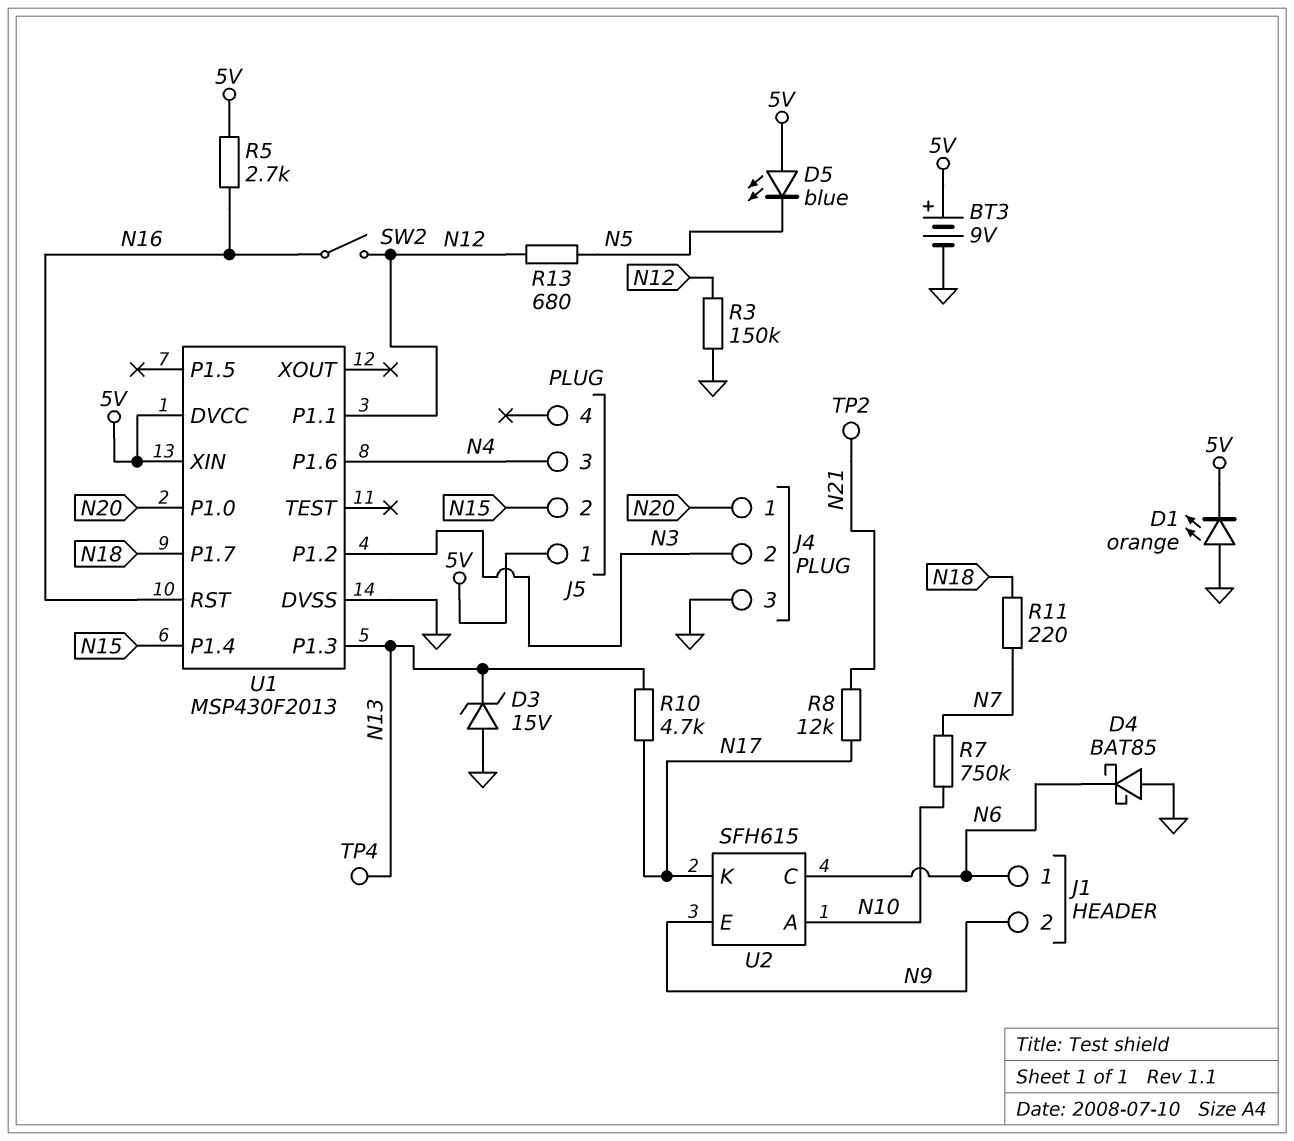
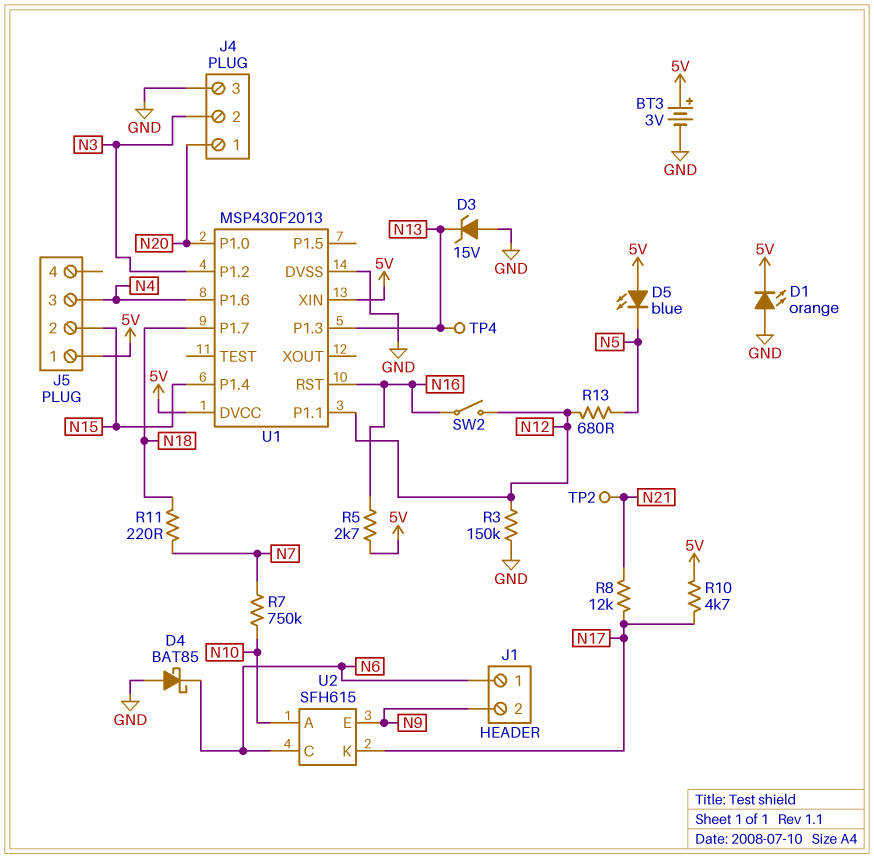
BT3: 9V (plus 5V, minus GND) -> 3V (plus 5V, minus GND)
R10: 4.7k (N13, N17) -> 4.7k (5V, N17)

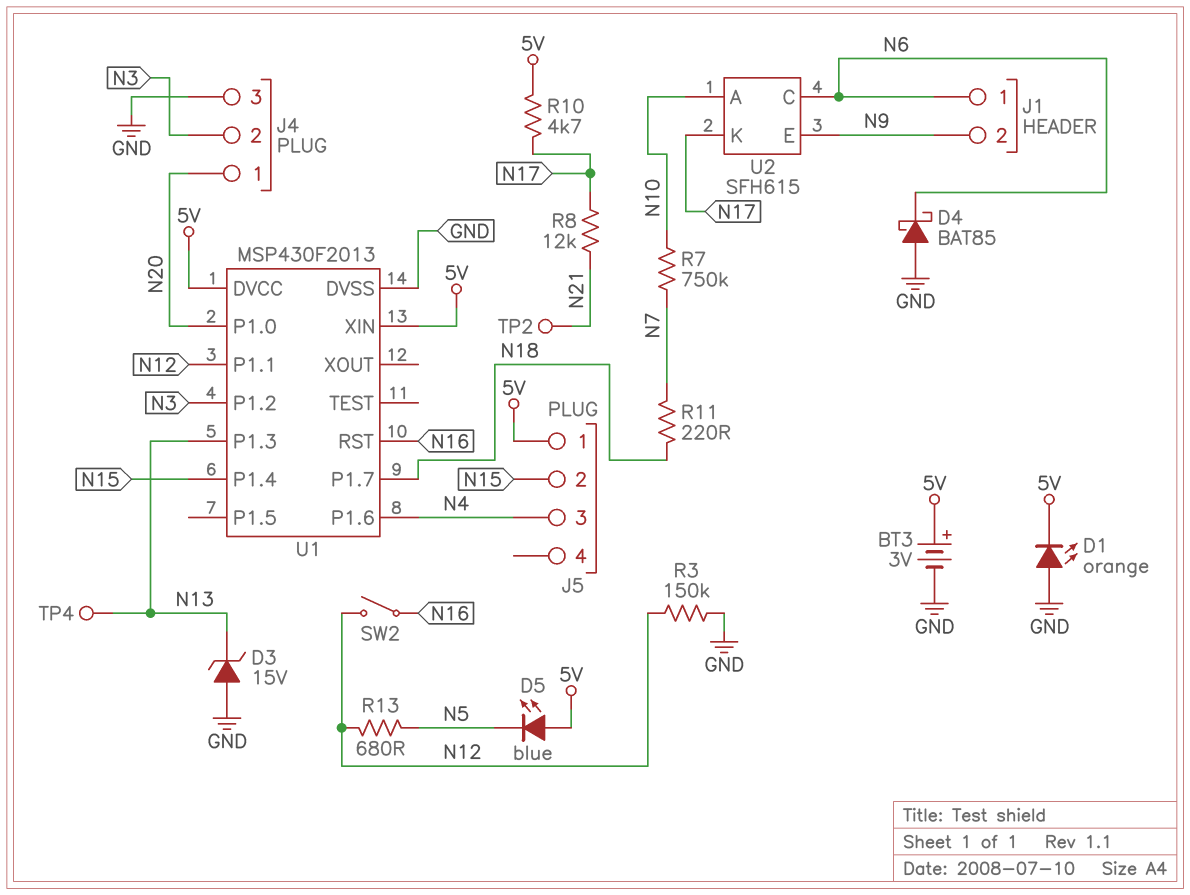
R5: 2.7k (5V, N16) -> none

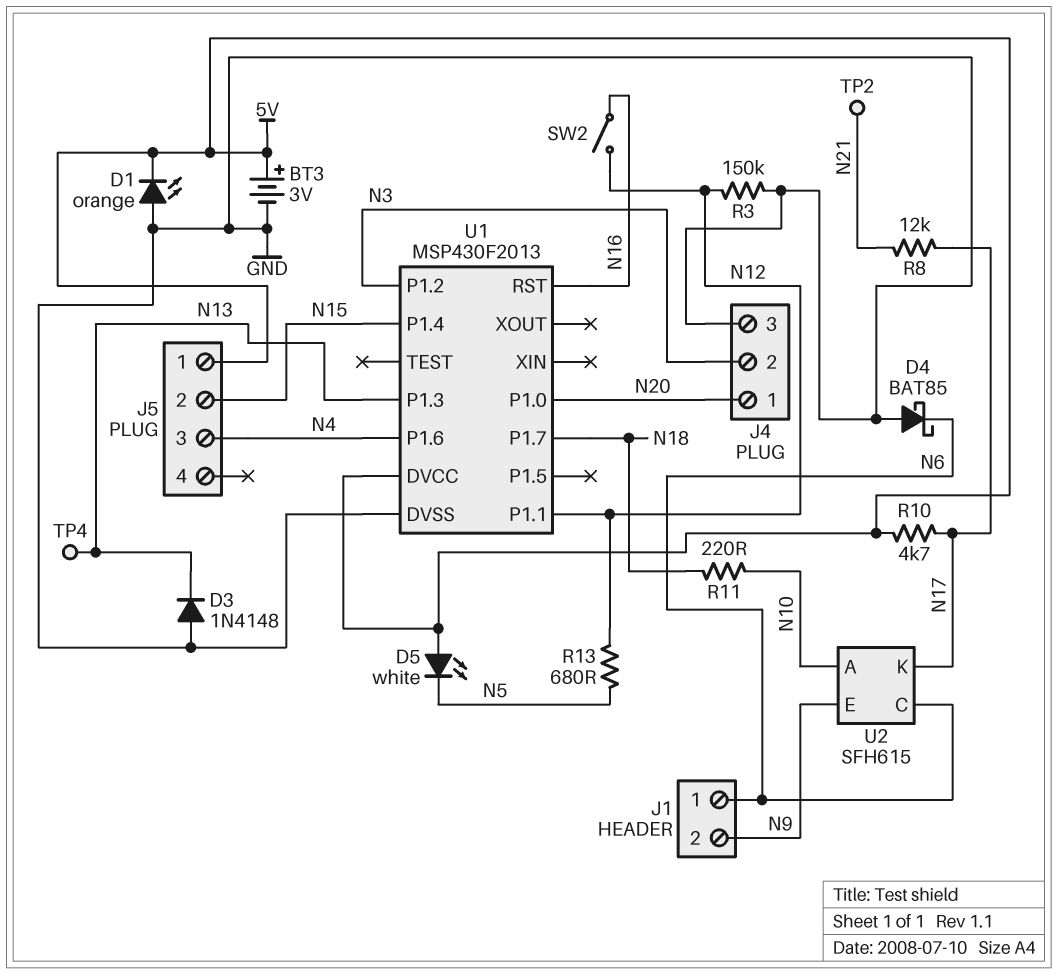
D3: zener 15V (A GND, K N13) -> diode 1N4148 (A GND, K N13)
D5: LED blue (A 5V, K N5) -> LED white (A 5V, K N5)
R7: 750k (N7, N10) -> none
R11: 220 (N7, N18) -> 220 (N10, N18)
U1 pin XIN: 5V -> none

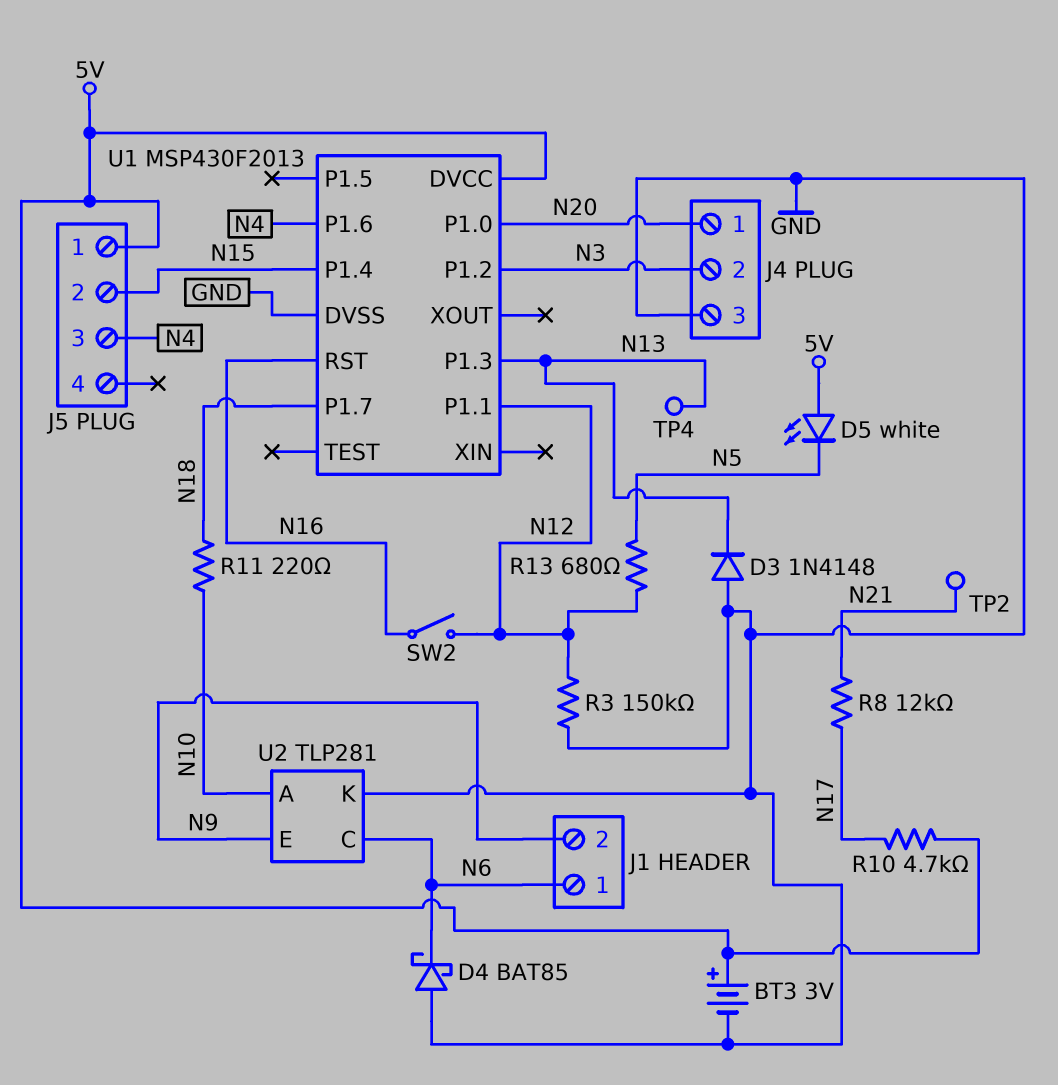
D1: LED orange (A GND, K 5V) -> none
U2: SFH615 -> TLP281
U2 pin K: N17 -> GND

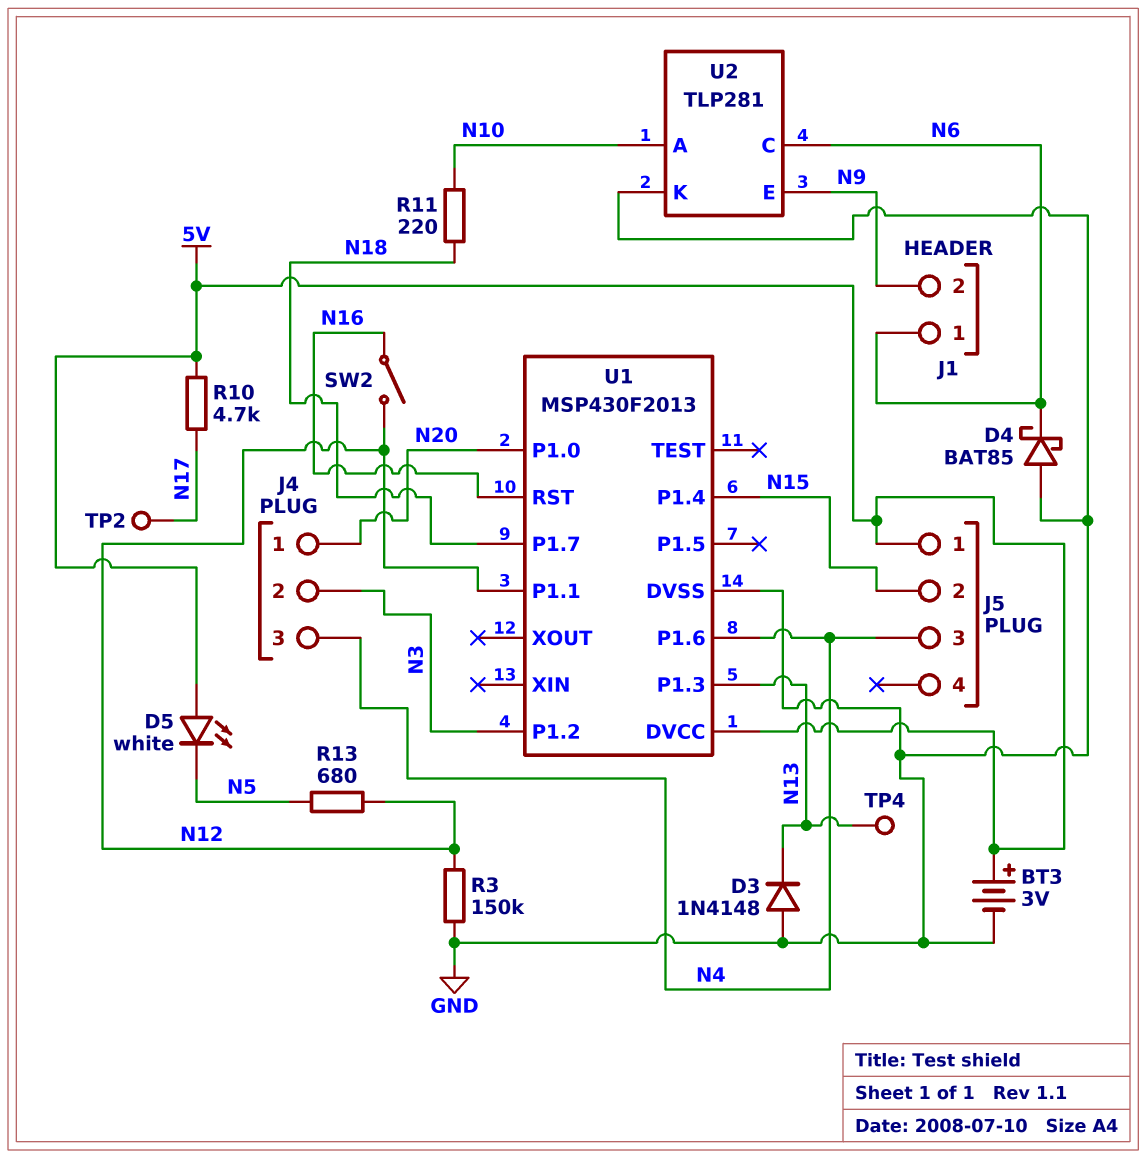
J4 pin 3: GND -> N4
R8: 12k (N17, N21) -> none
TP2: test point (N21) -> test point (N17)

